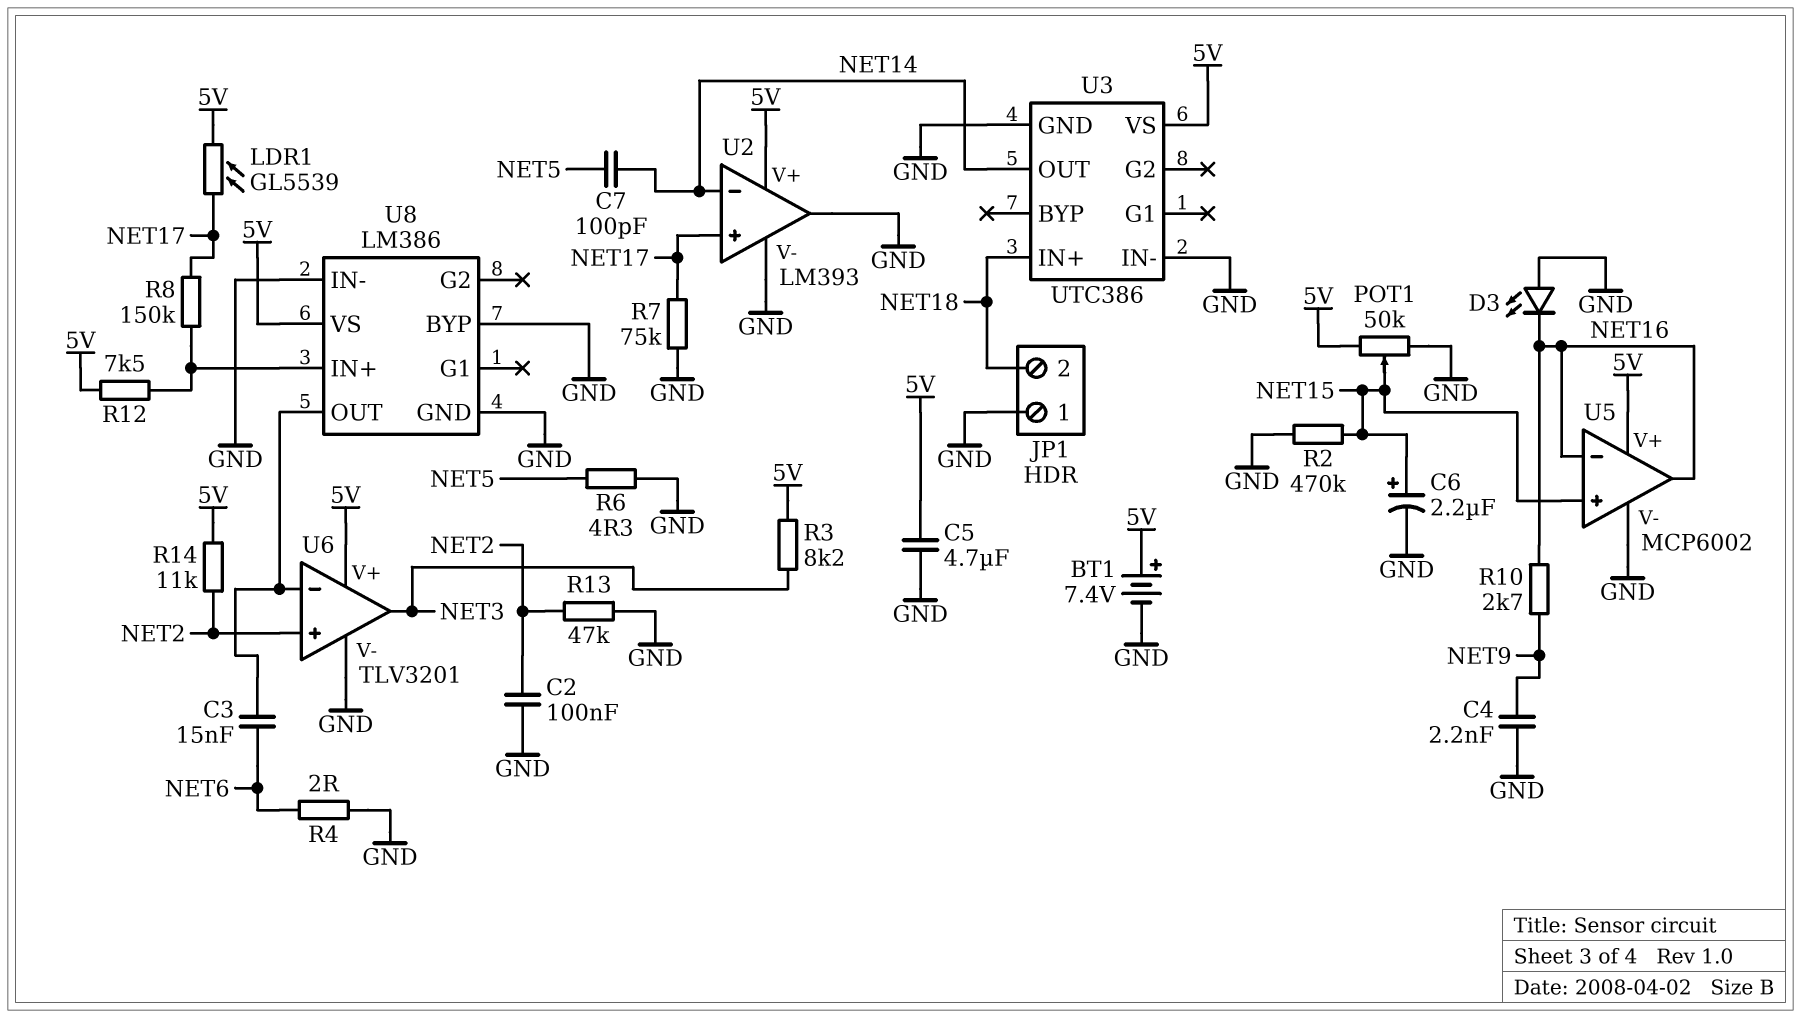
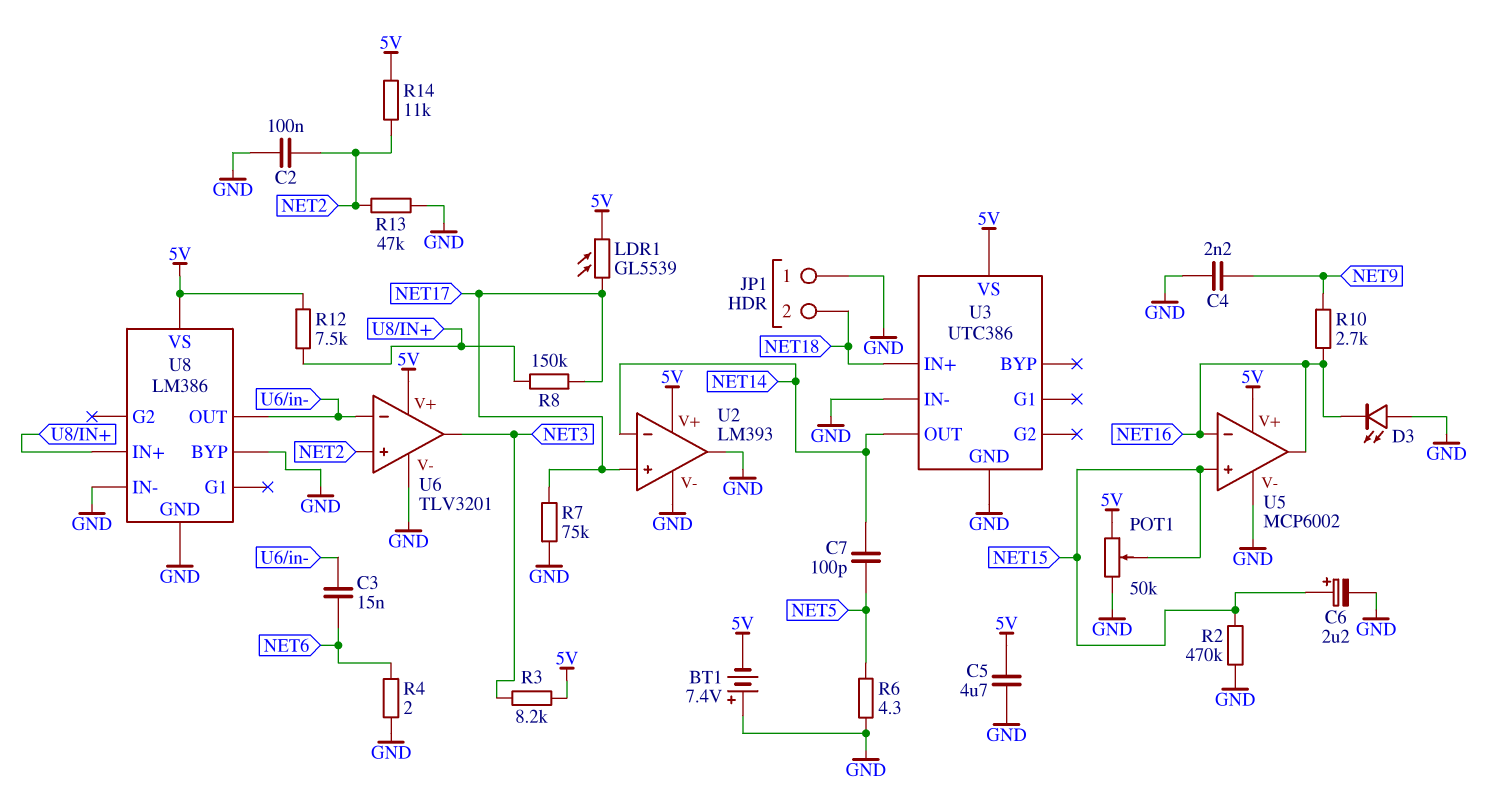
BT1: 7.4V (plus 5V, minus GND) -> 7.4V (plus GND, minus 5V)

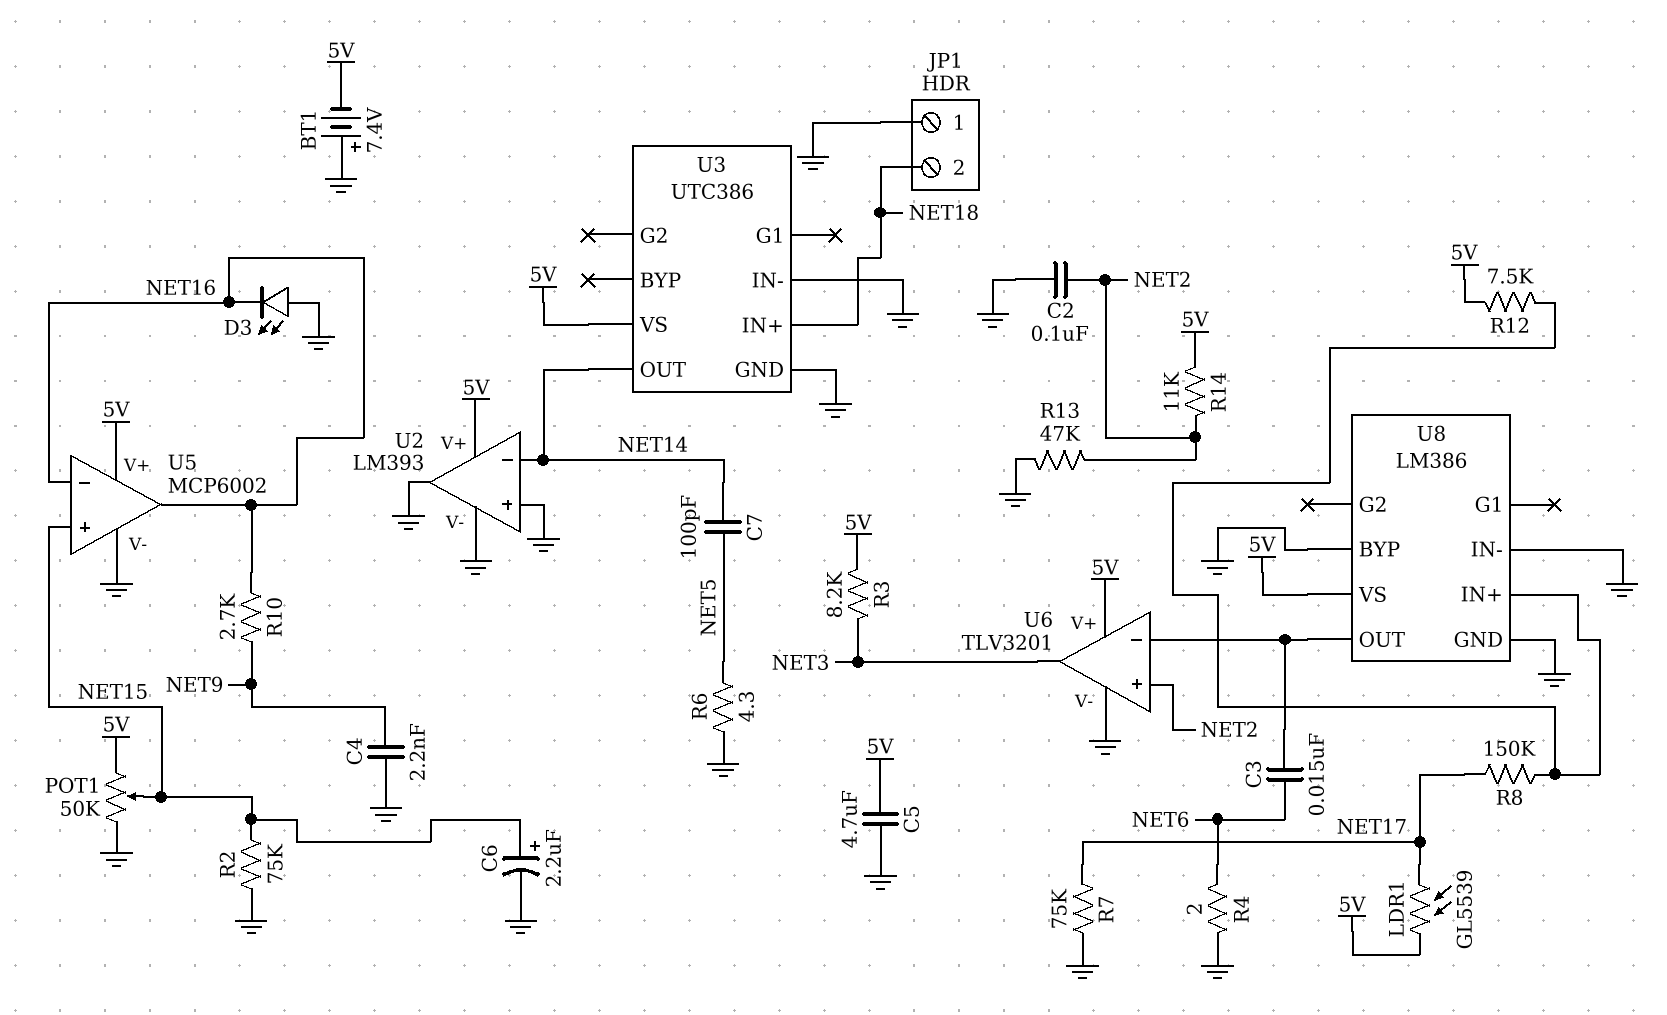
R2: 470k (GND, NET15) -> 75k (GND, NET15)
U2 pin in+: NET17 -> GND

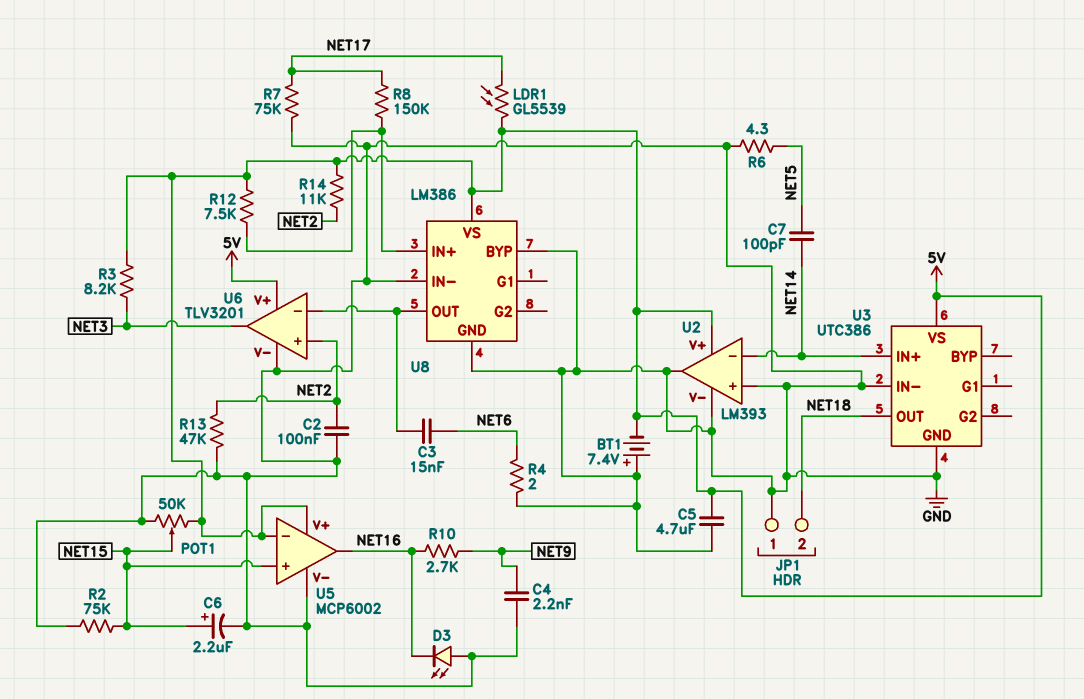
U3 pin IN+: NET18 -> NET14
U3 pin OUT: NET14 -> NET18
U5 pin in-: NET16 -> 5V

